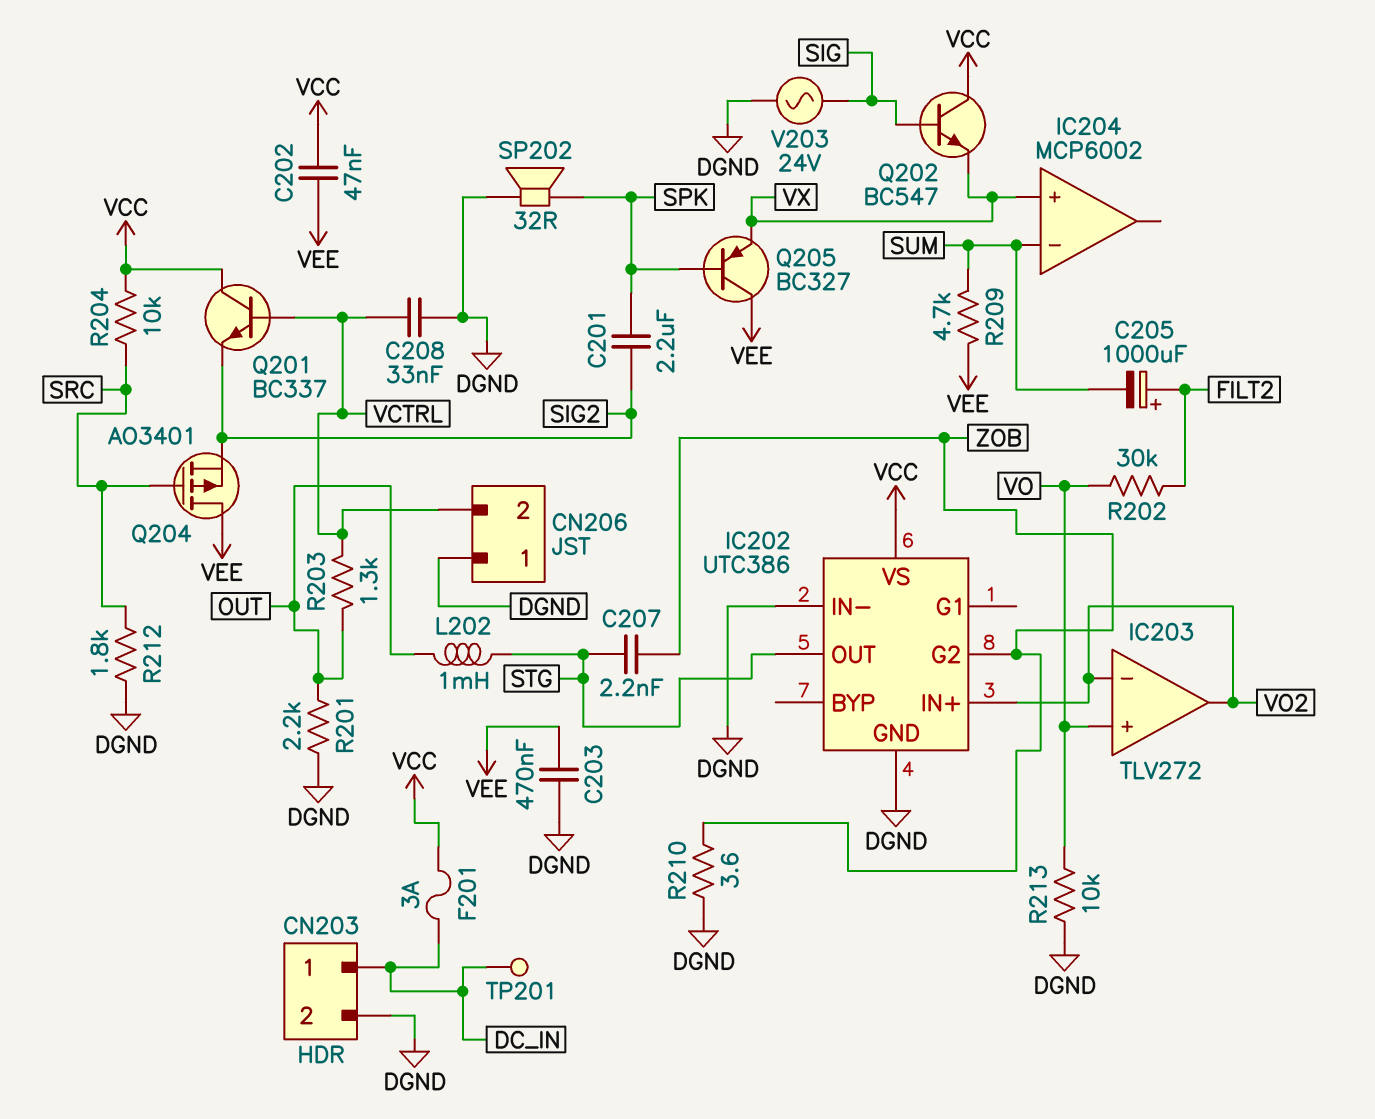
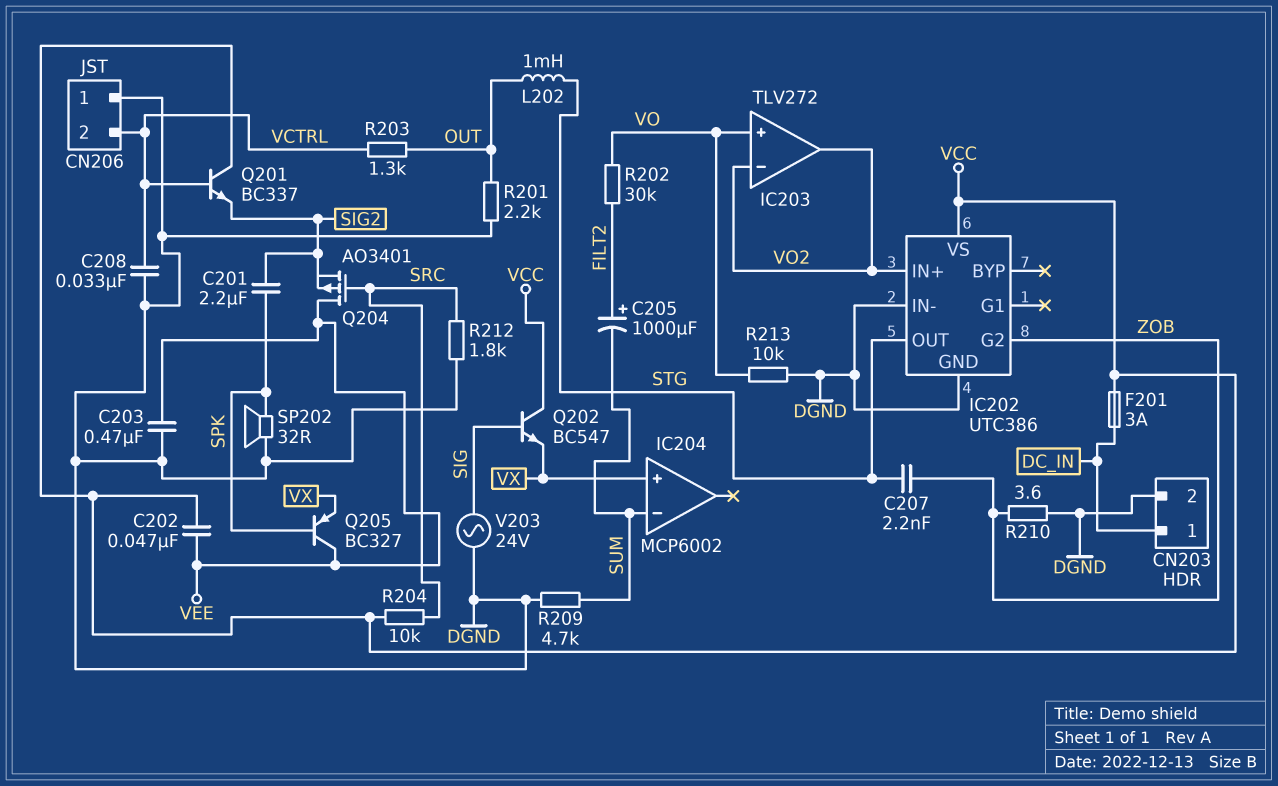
R209: 4.7k (SUM, VEE) -> 4.7k (DGND, SUM)
TP201: test point (DC_IN) -> none

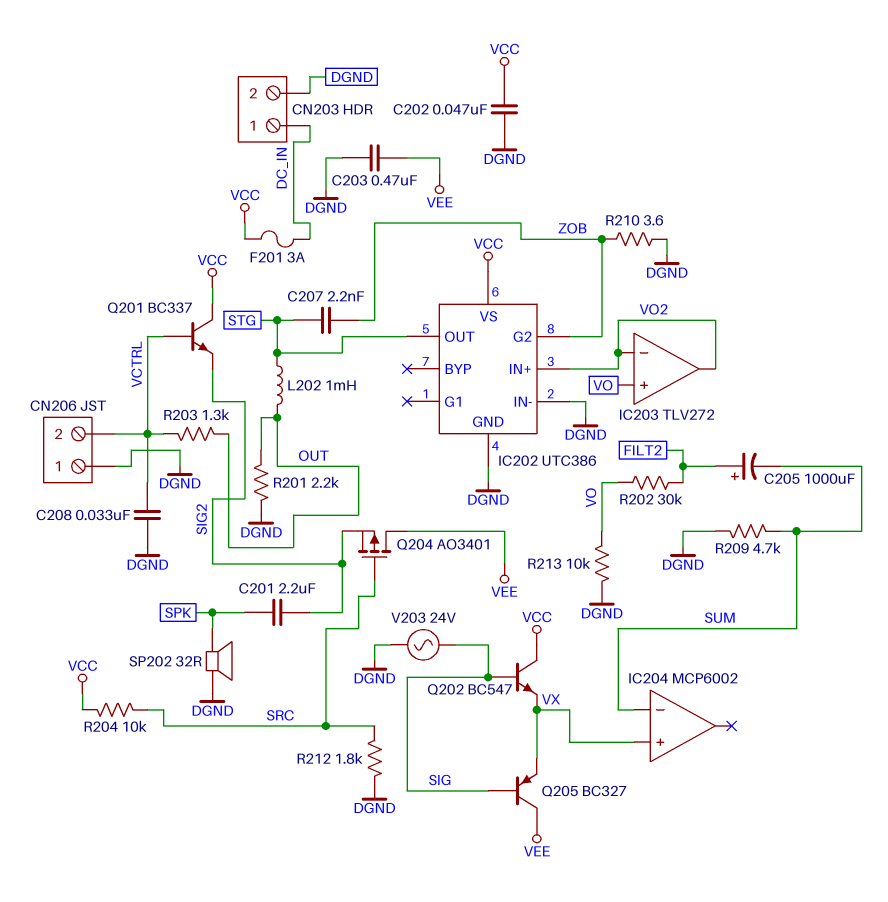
C202: 47nF (VCC, VEE) -> 47nF (DGND, VCC)
Q205: PNP BC327 (B SPK, C VEE, E VX) -> PNP BC327 (B SIG, C VEE, E VX)

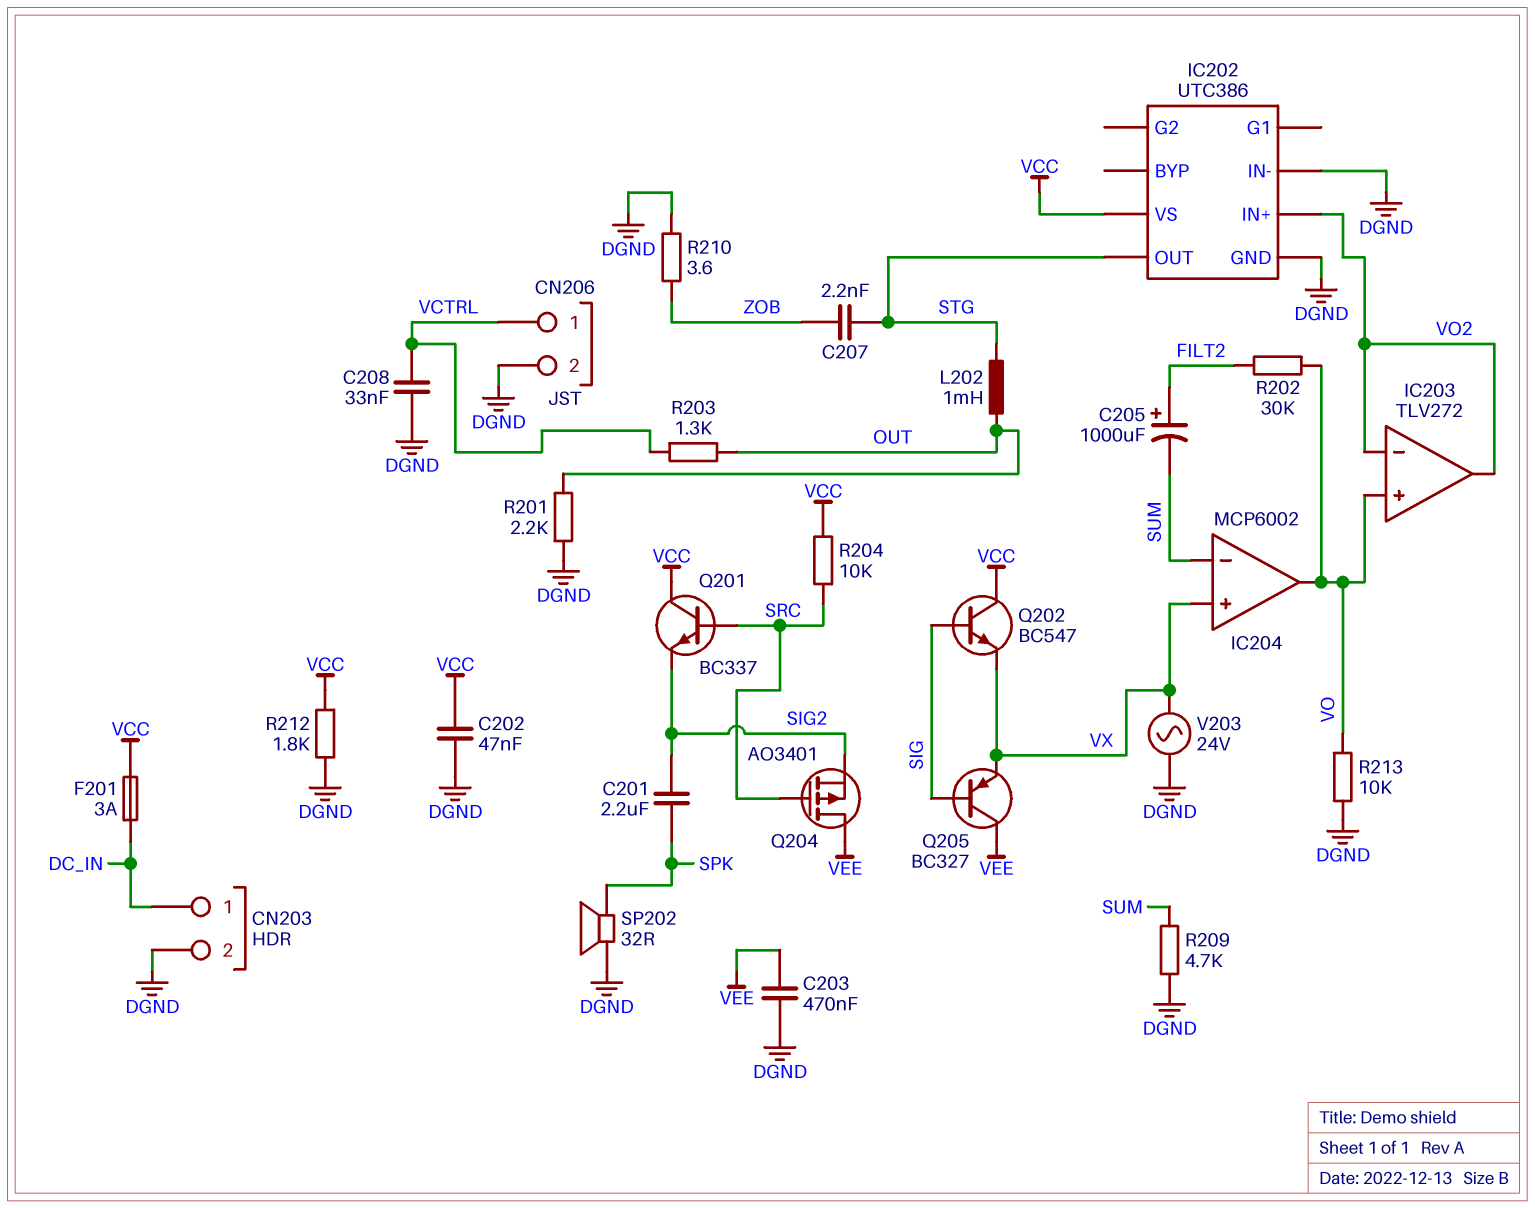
CN206 pin 1: DGND -> VCTRL
CN206 pin 2: VCTRL -> DGND
IC202 pin G2: ZOB -> none
IC204 pin out: none -> VO
Q201: NPN BC337 (B VCTRL, C VCC, E SIG2) -> NPN BC337 (B SRC, C VCC, E SIG2)
R212: 1.8k (DGND, SRC) -> 1.8k (DGND, VCC)
V203: AC 24V (DGND, SIG) -> AC 24V (DGND, VX)

